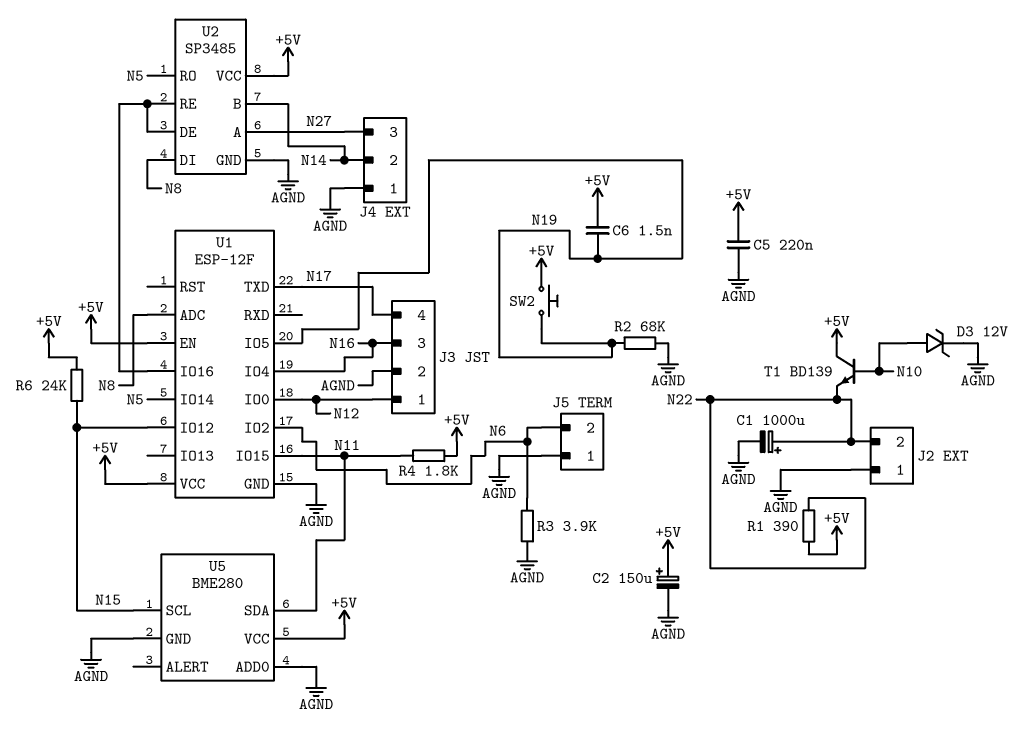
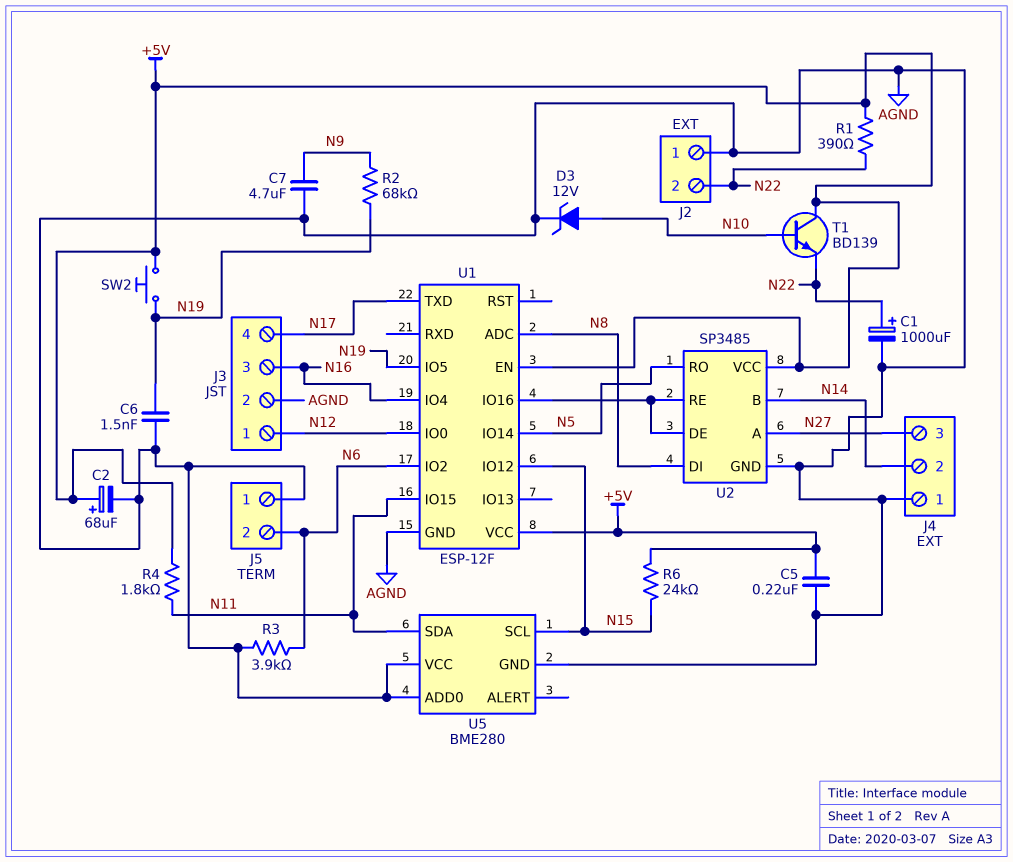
C2: 150uF (plus +5V, minus AGND) -> 68uF (plus +5V, minus AGND)
C6: 1.5nF (+5V, N19) -> 1.5nF (AGND, N19)
C7: none -> 4.7uF (AGND, N9)
R2: 68k (AGND, N19) -> 68k (N9, N19)
U5 pin VCC: +5V -> AGND

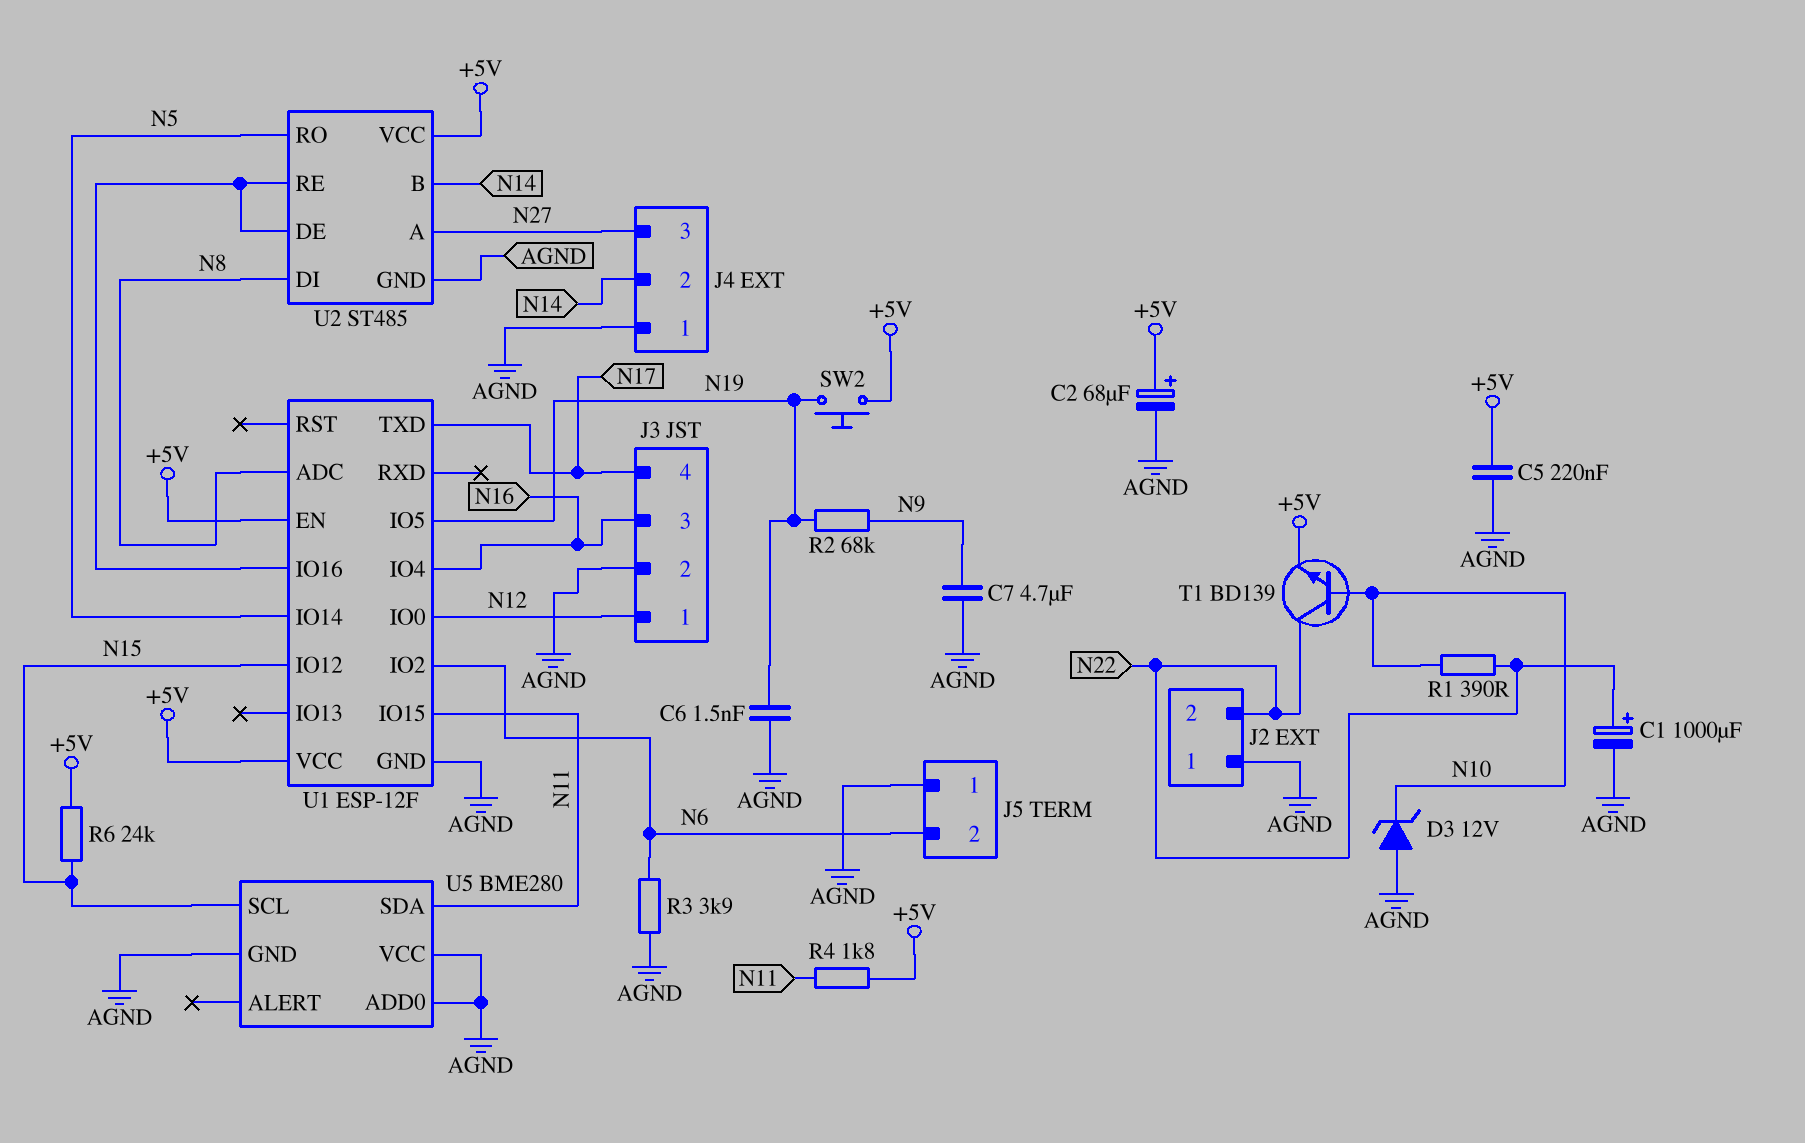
D3: zener 12V (A N10, K AGND) -> zener 12V (A AGND, K N10)
R1: 390 (+5V, N22) -> 390 (N10, N22)
T1: NPN BD139 (B N10, C +5V, E N22) -> NPN BD139 (B N10, C N22, E +5V)
U2: SP3485 -> ST485

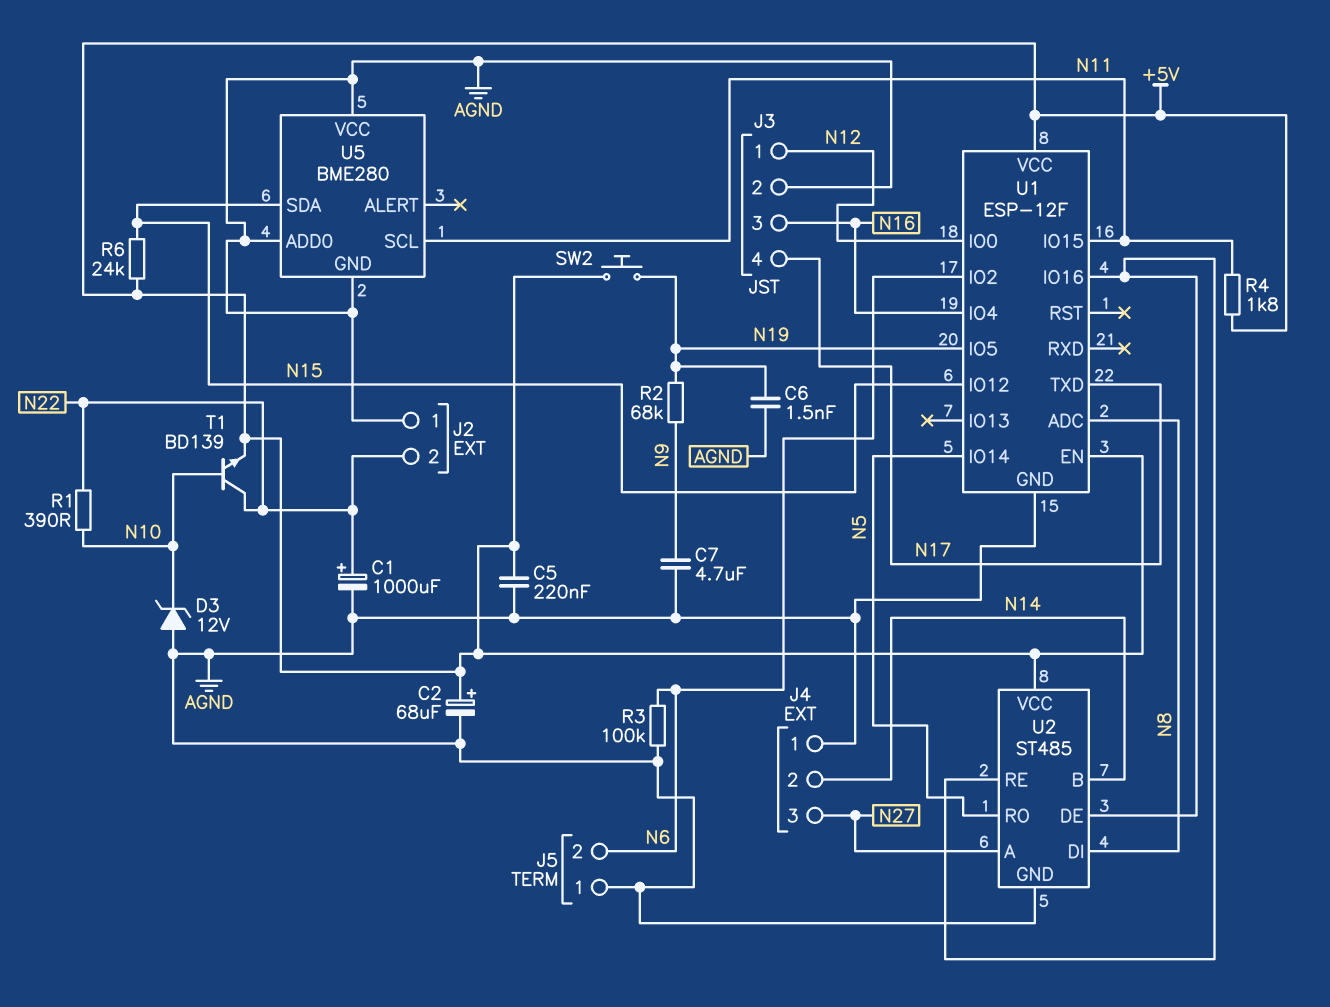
R3: 3.9k (AGND, N6) -> 100k (AGND, N6)
U5 pin SCL: N15 -> N11
U5 pin SDA: N11 -> N15

